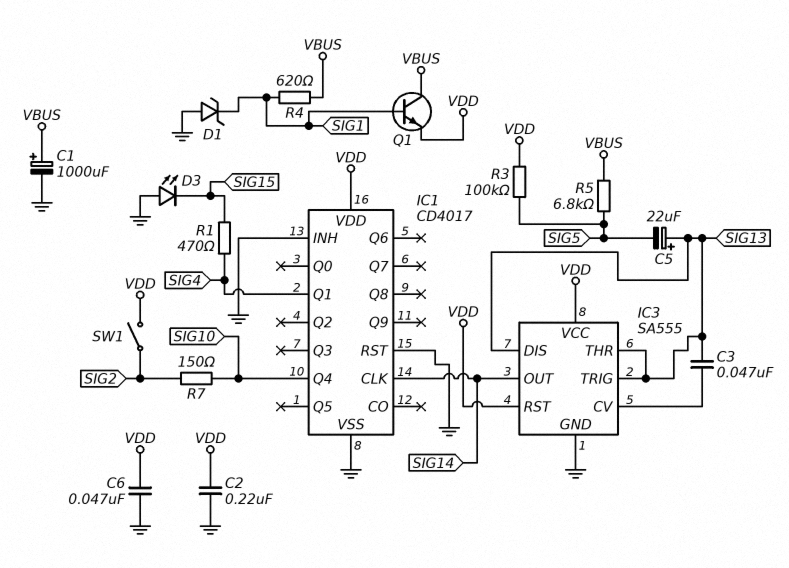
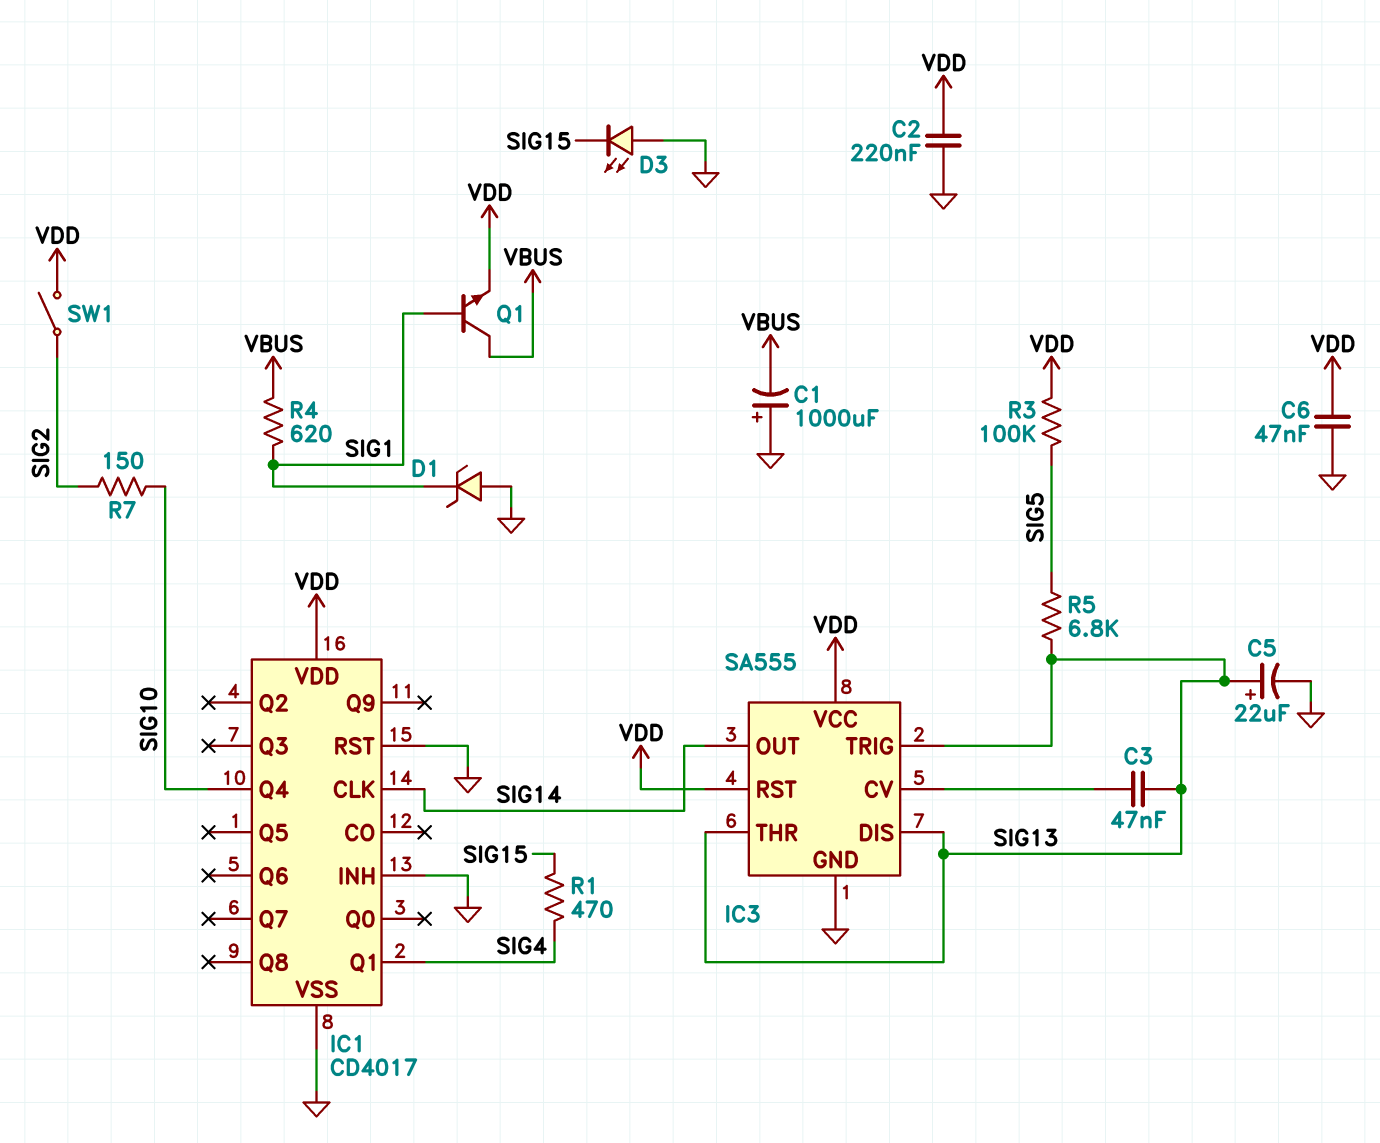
C1: 1000uF (plus VBUS, minus GND) -> 1000uF (plus GND, minus VBUS)
C5: 22uF (plus SIG13, minus SIG5) -> 22uF (plus SIG13, minus GND)
R5: 6.8k (SIG5, VBUS) -> 6.8k (SIG5, SIG13)

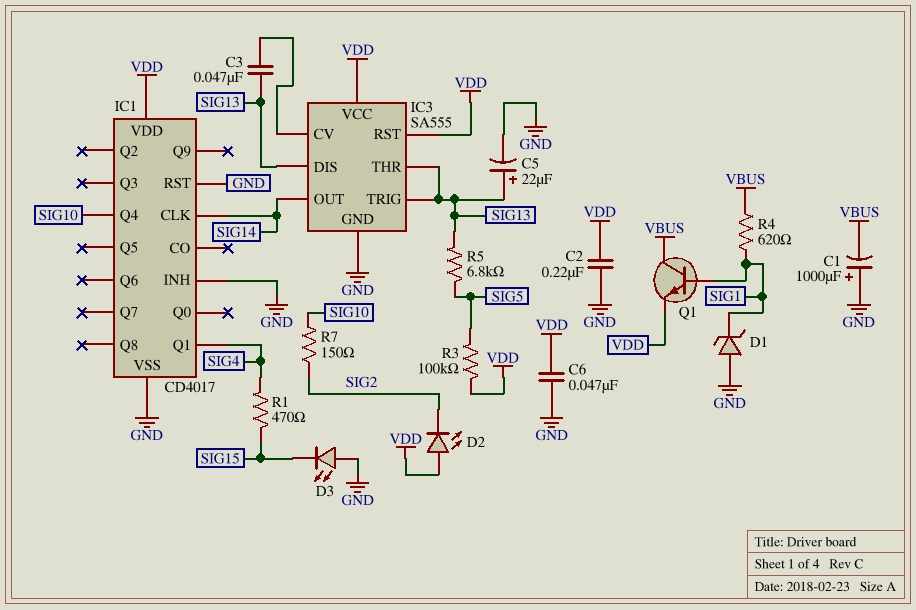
D2: none -> LED (A VDD, K SIG2)
SW1: switch (SIG2, VDD) -> none

